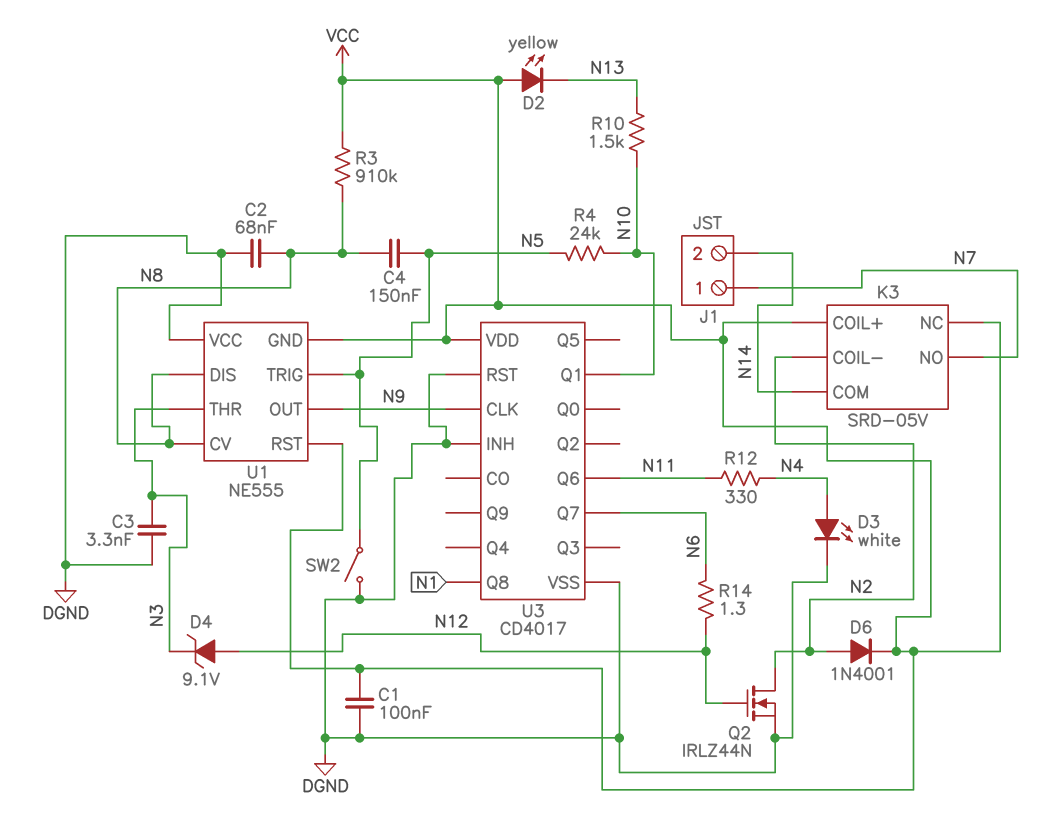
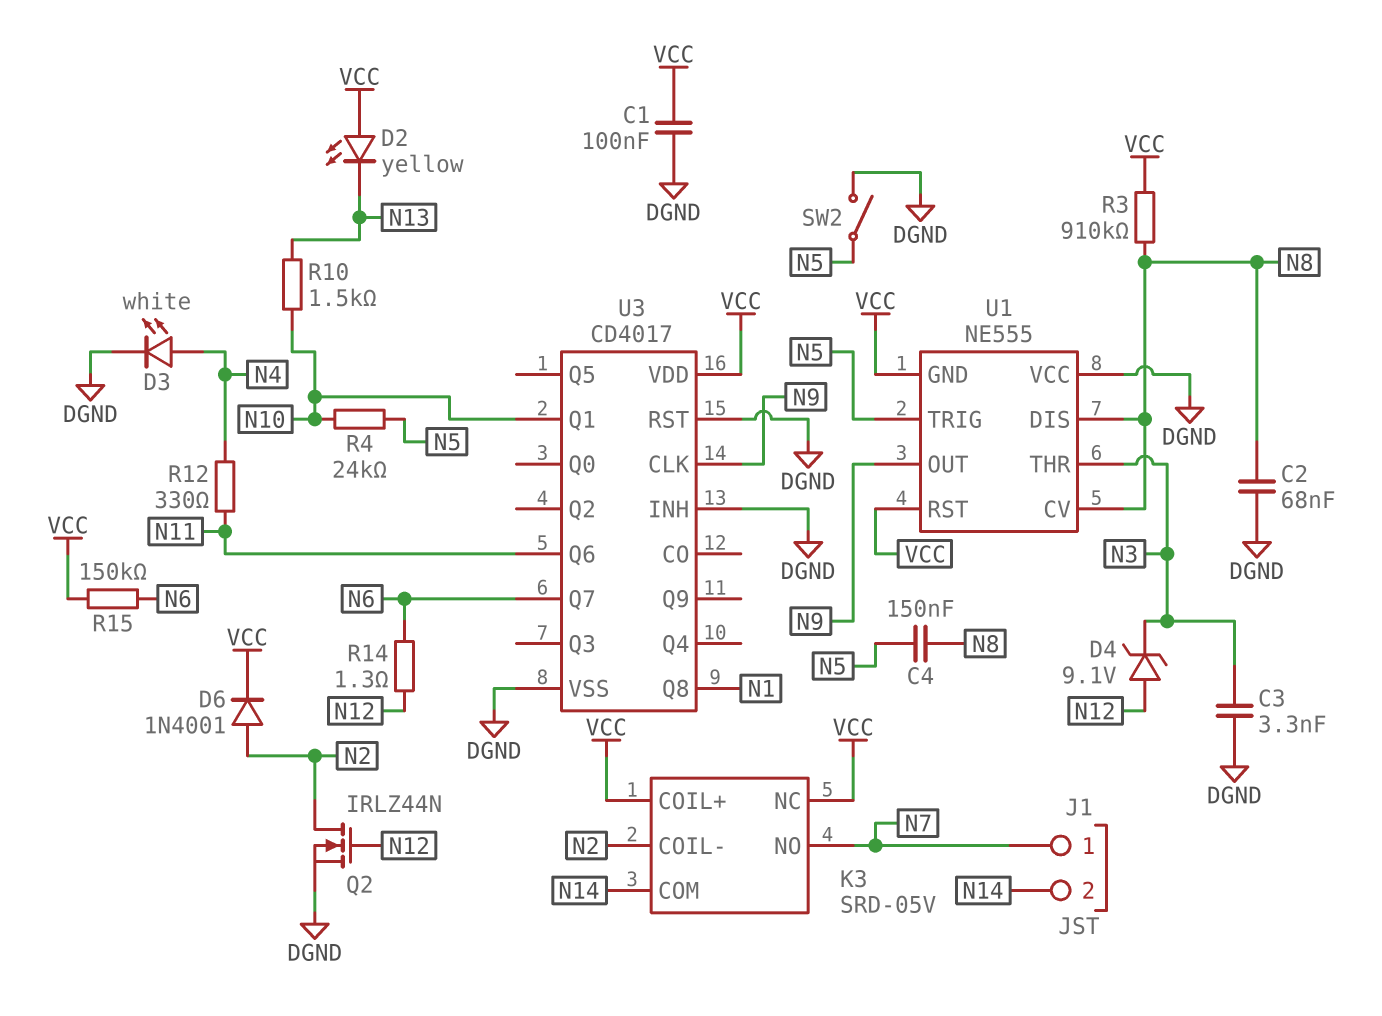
R15: none -> 150k (N6, VCC)

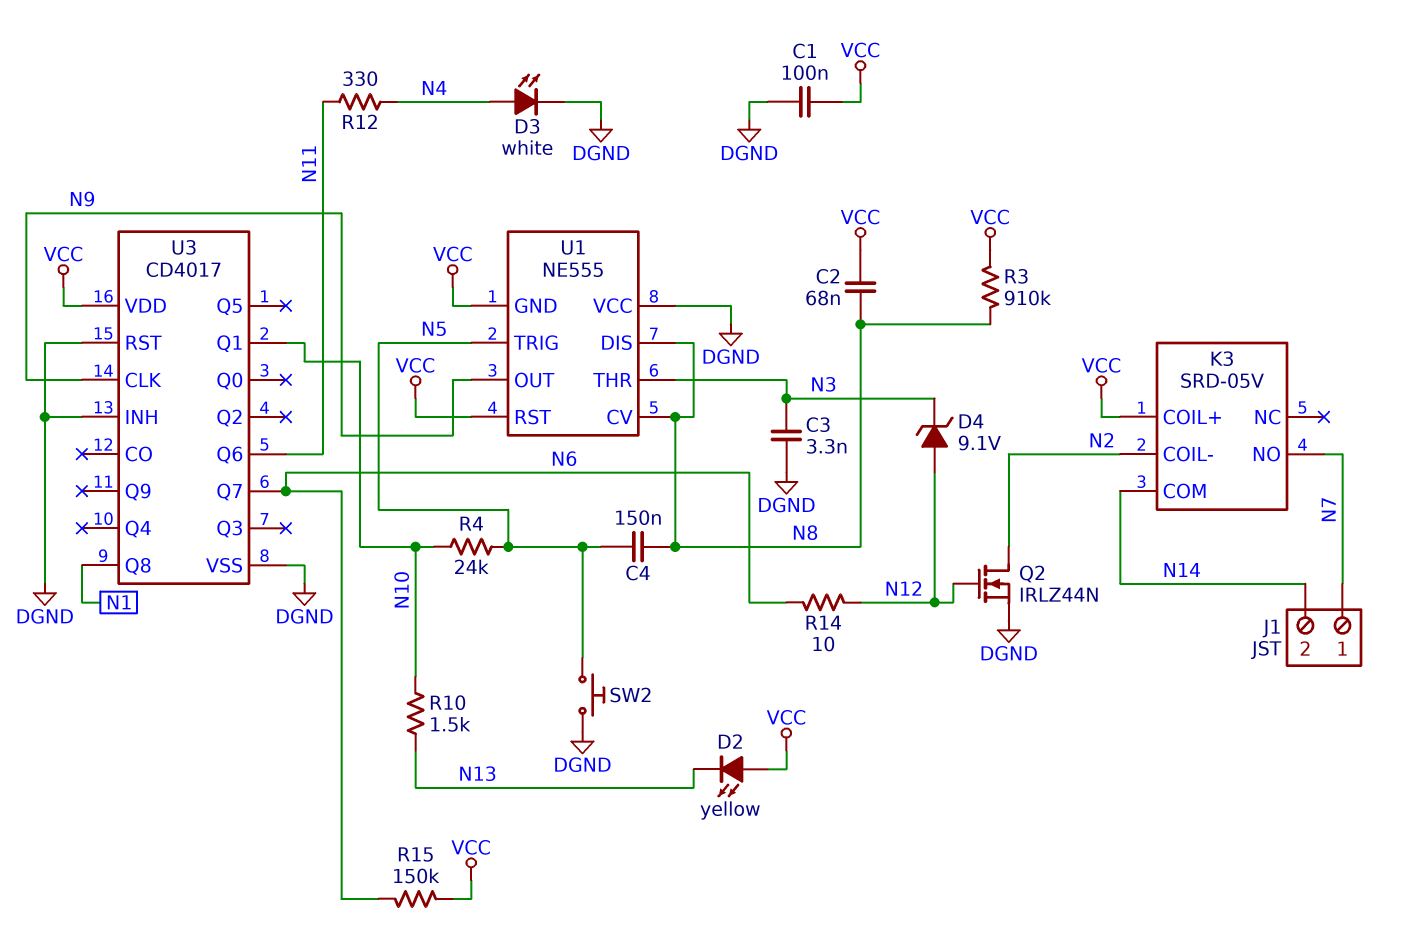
C2: 68nF (DGND, N8) -> 68nF (N8, VCC)
D6: diode 1N4001 (A N2, K VCC) -> none
K3 pin NC: VCC -> none
R14: 1.3 (N6, N12) -> 10 (N6, N12)
SW2: switch (DGND, N5) -> button (DGND, N5)

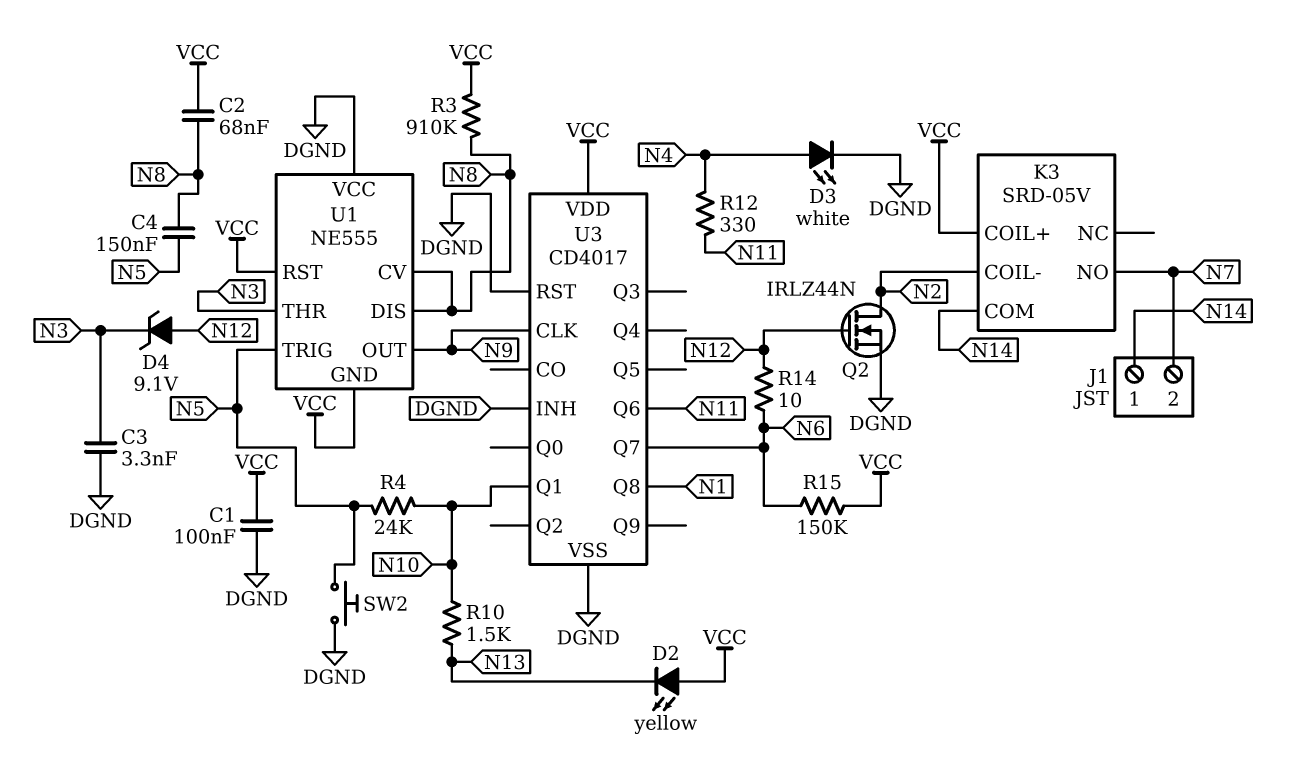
J1 pin 1: N7 -> N14
J1 pin 2: N14 -> N7

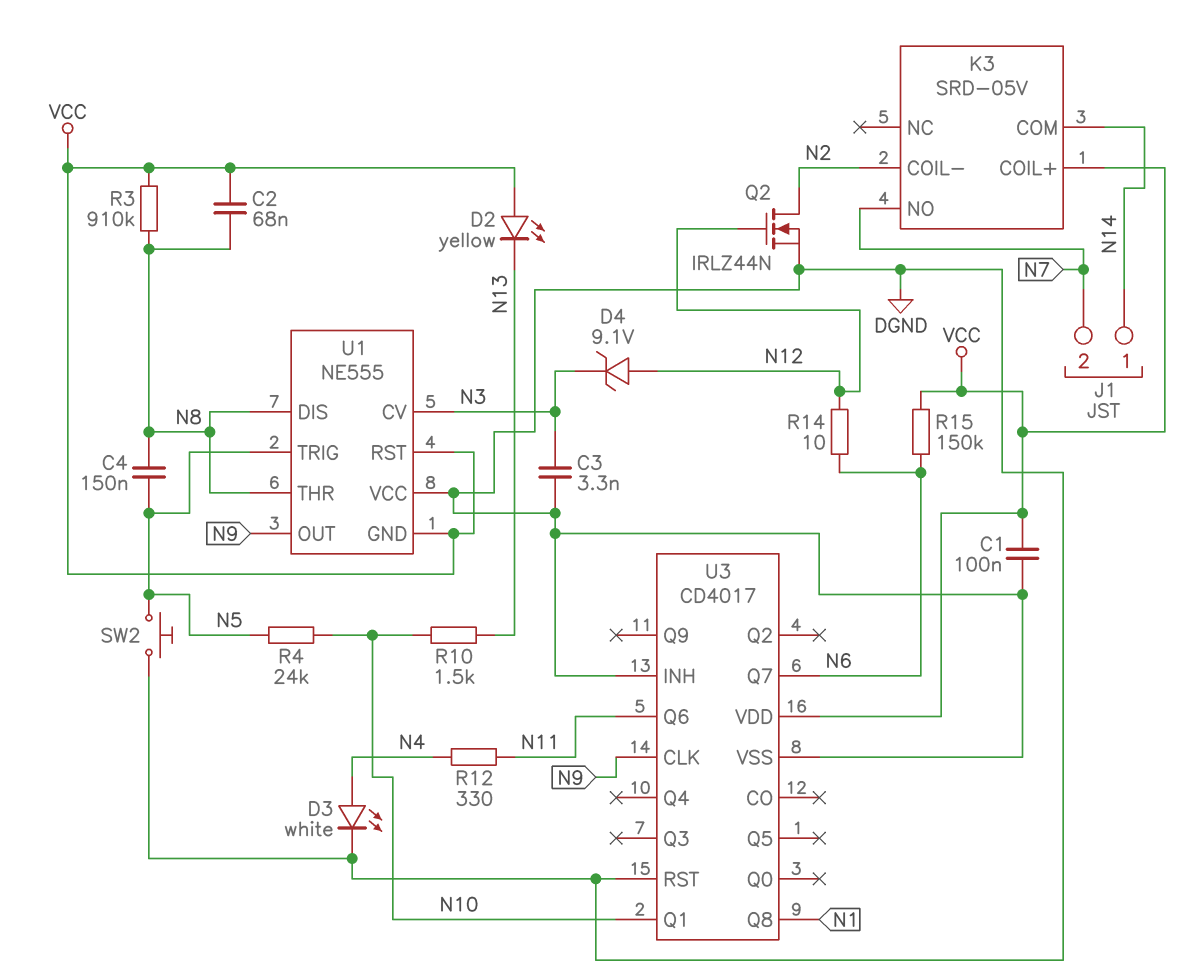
U1 pin CV: N8 -> N3
U1 pin THR: N3 -> N8

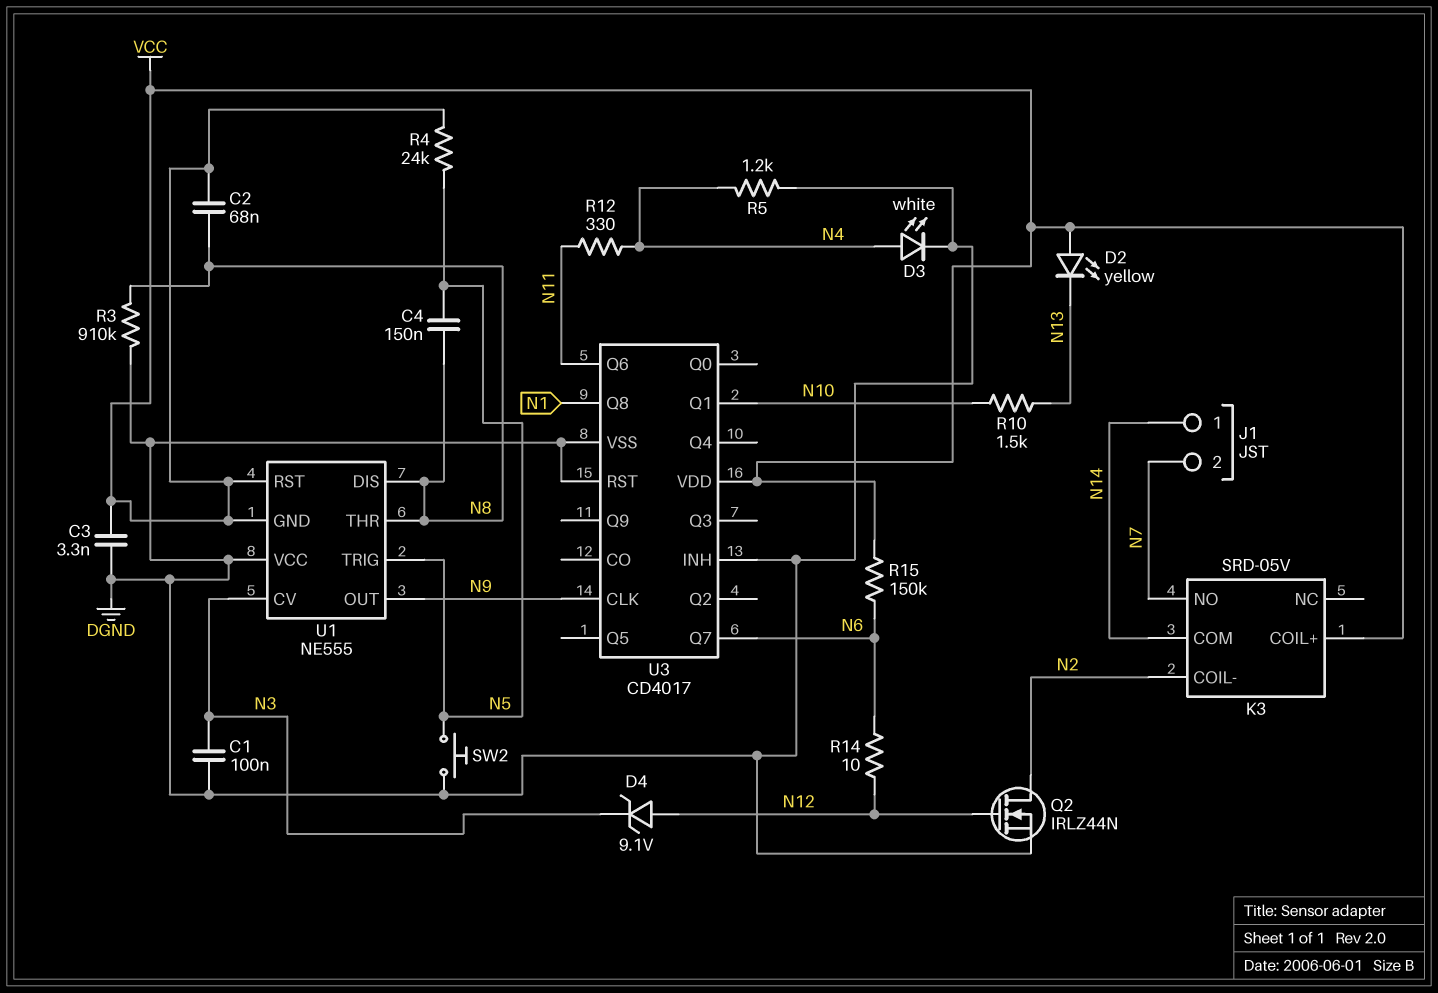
C1: 100nF (DGND, VCC) -> 100nF (DGND, N3)
C3: 3.3nF (DGND, N3) -> 3.3nF (DGND, VCC)
R3: 910k (N8, VCC) -> 910k (DGND, N8)
R4: 24k (N5, N10) -> 24k (N5, VCC)
R5: none -> 1.2k (DGND, N4)

